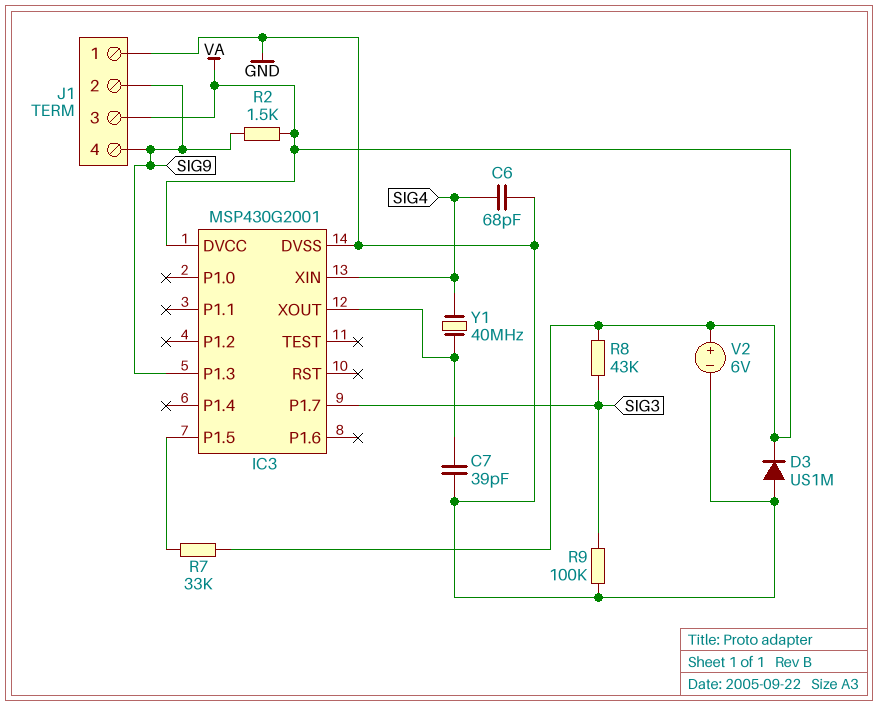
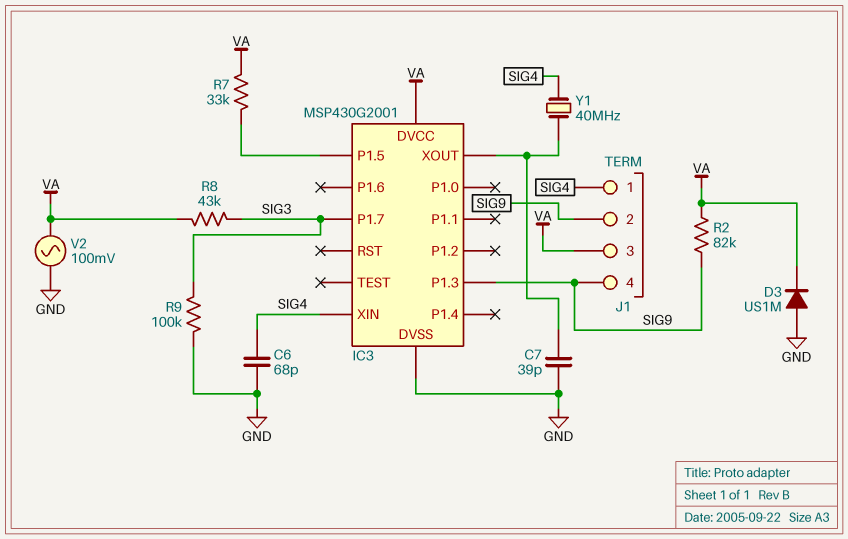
J1 pin 1: GND -> SIG4
R2: 1.5k (SIG9, VA) -> 82k (SIG9, VA)
V2: 6V (plus VA, minus GND) -> AC 100mV (GND, VA)

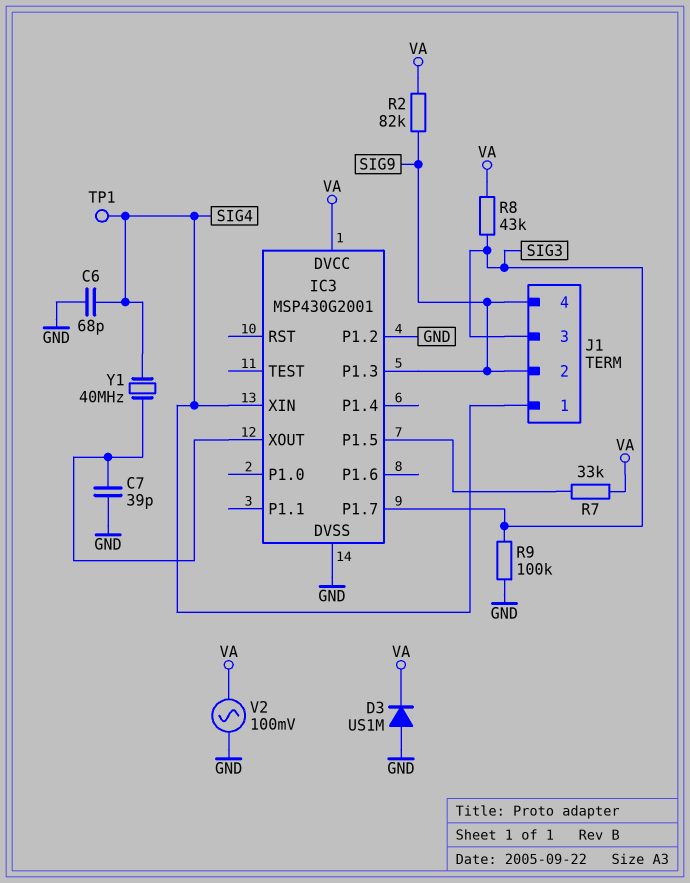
IC3 pin P1.2: none -> GND
J1 pin 3: VA -> SIG3
TP1: none -> test point (SIG4)

